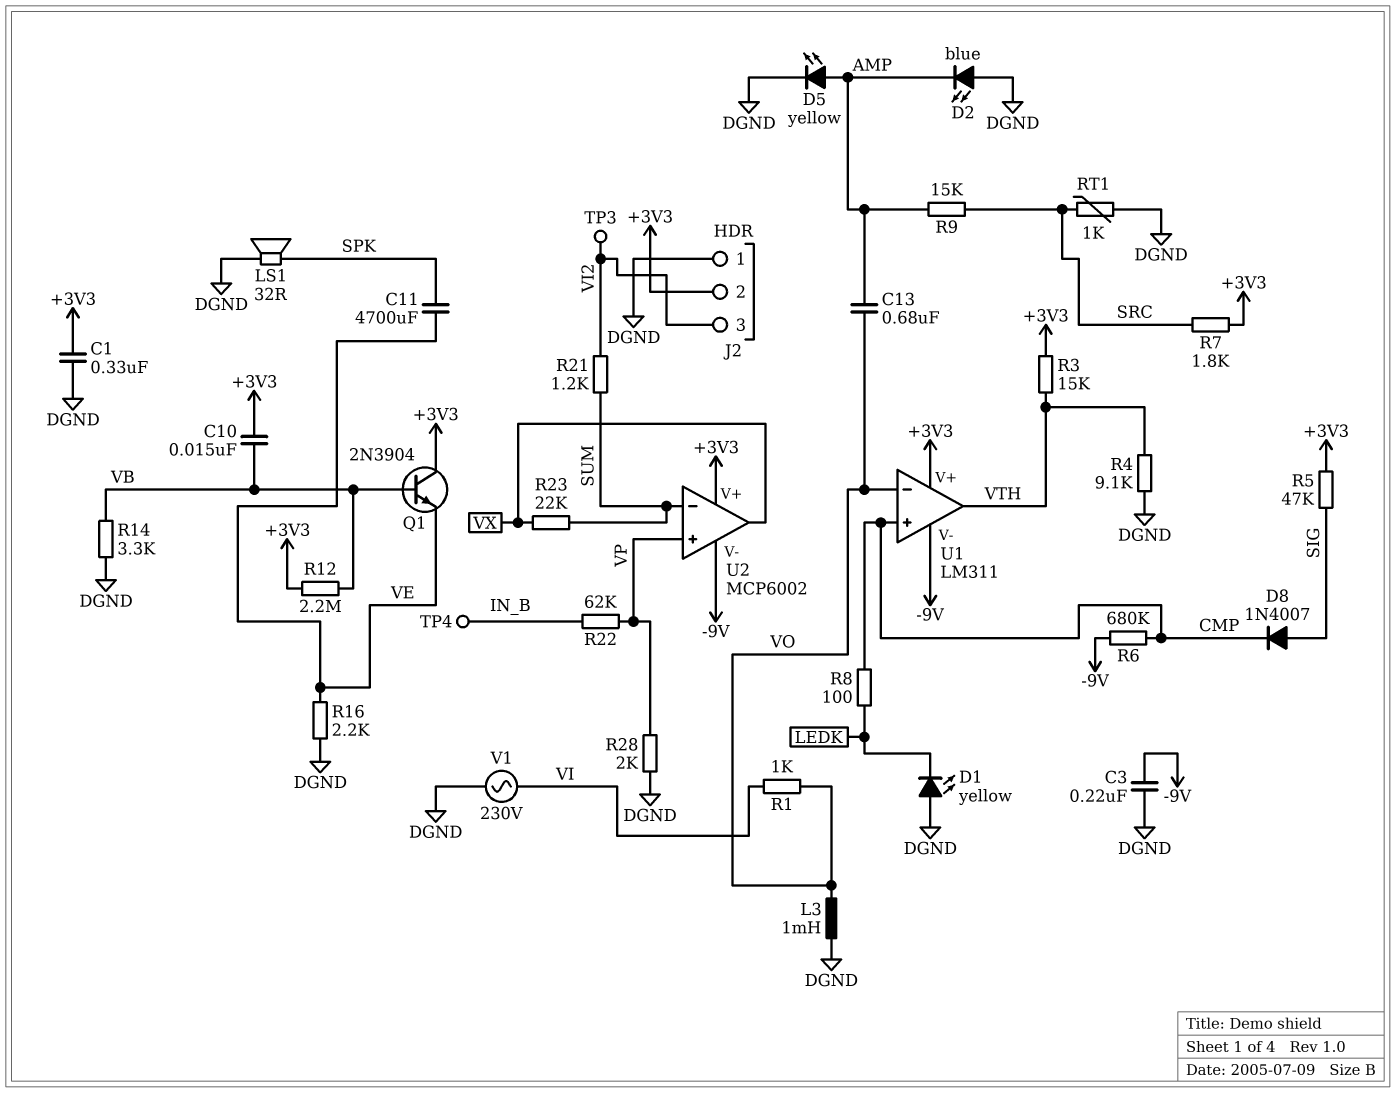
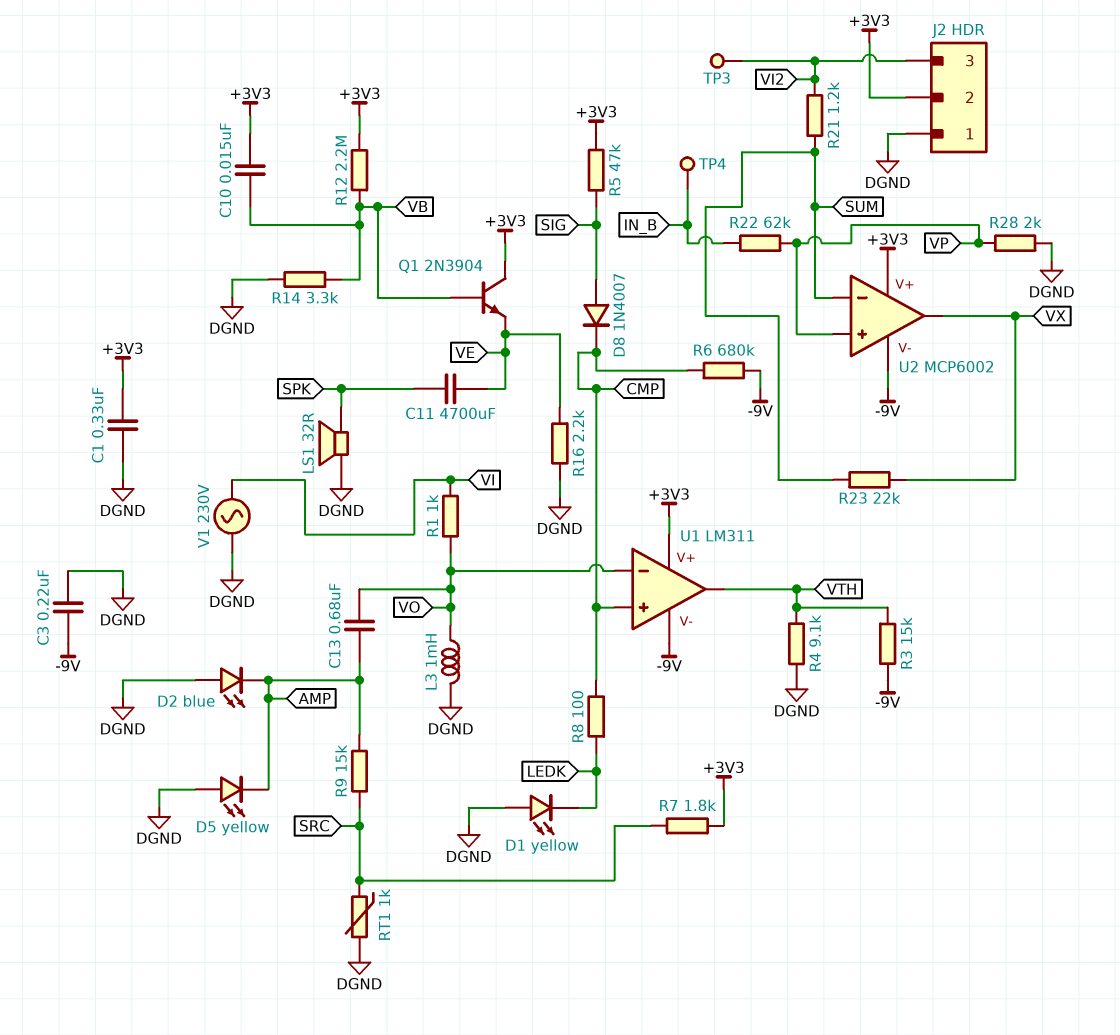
D5: LED yellow (A AMP, K DGND) -> LED yellow (A DGND, K AMP)
R3: 15k (+3V3, VTH) -> 15k (-9V, VTH)

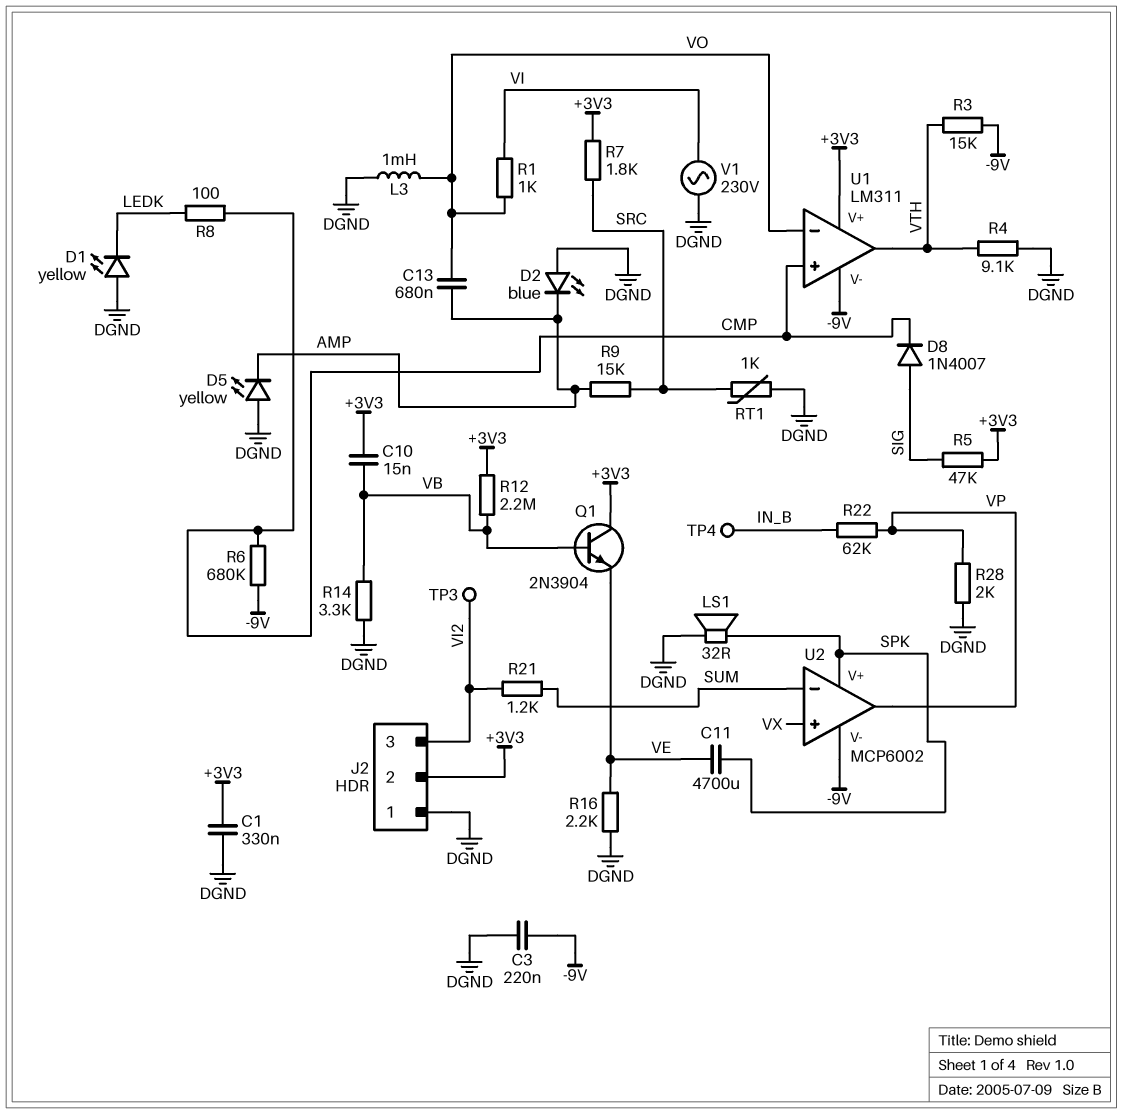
R23: 22k (SUM, VX) -> none
U2 pin V+: +3V3 -> SPK
U2 pin in+: VP -> VX
U2 pin out: VX -> VP

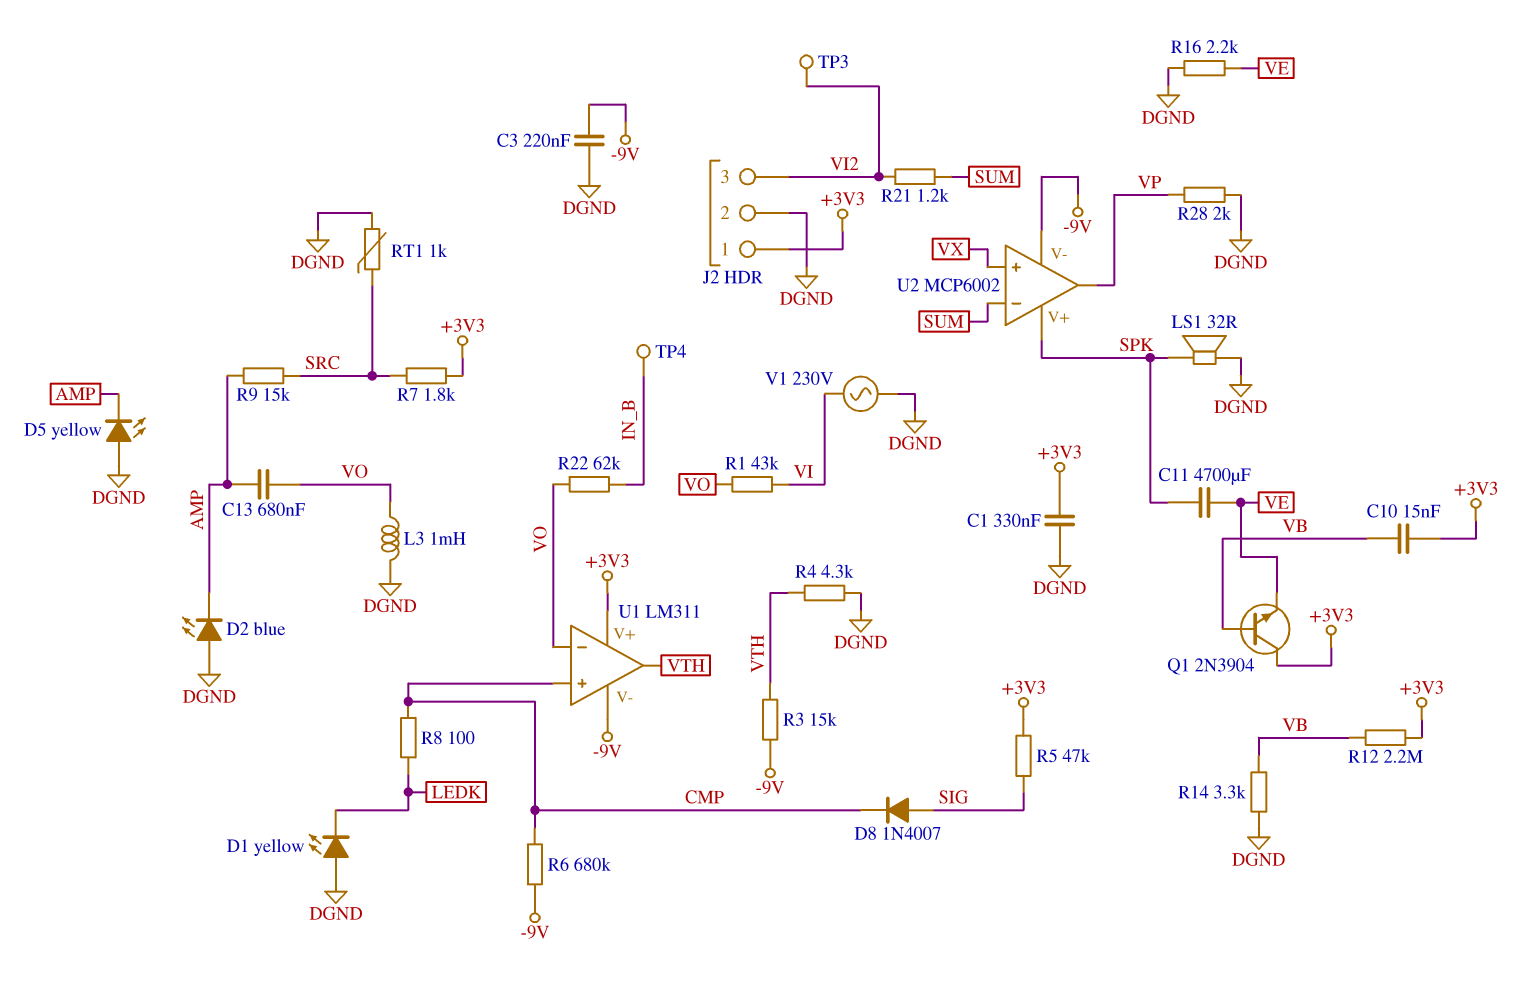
J2 pin 1: DGND -> +3V3
J2 pin 2: +3V3 -> DGND
R1: 1k (VI, VO) -> 43k (VI, VO)
R4: 9.1k (DGND, VTH) -> 4.3k (DGND, VTH)
R22: 62k (IN_B, VP) -> 62k (IN_B, VO)

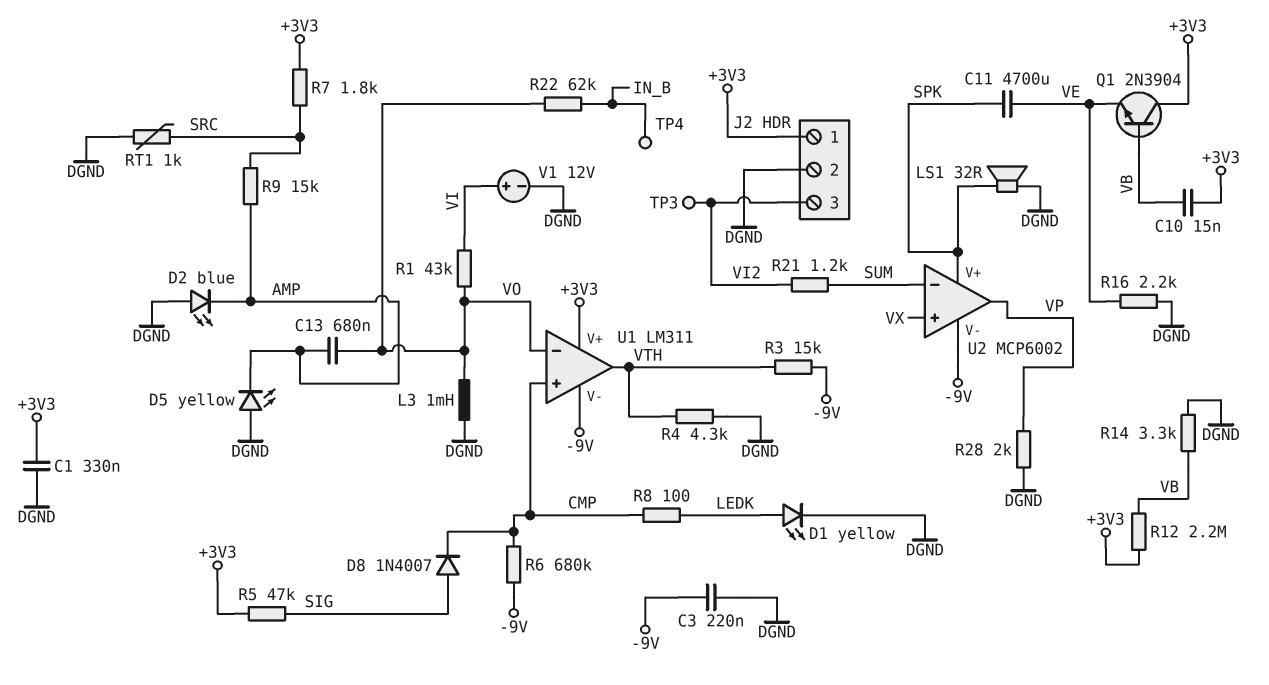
D1: LED yellow (A DGND, K LEDK) -> LED yellow (A LEDK, K DGND)
V1: AC 230V (DGND, VI) -> 12V (plus VI, minus DGND)

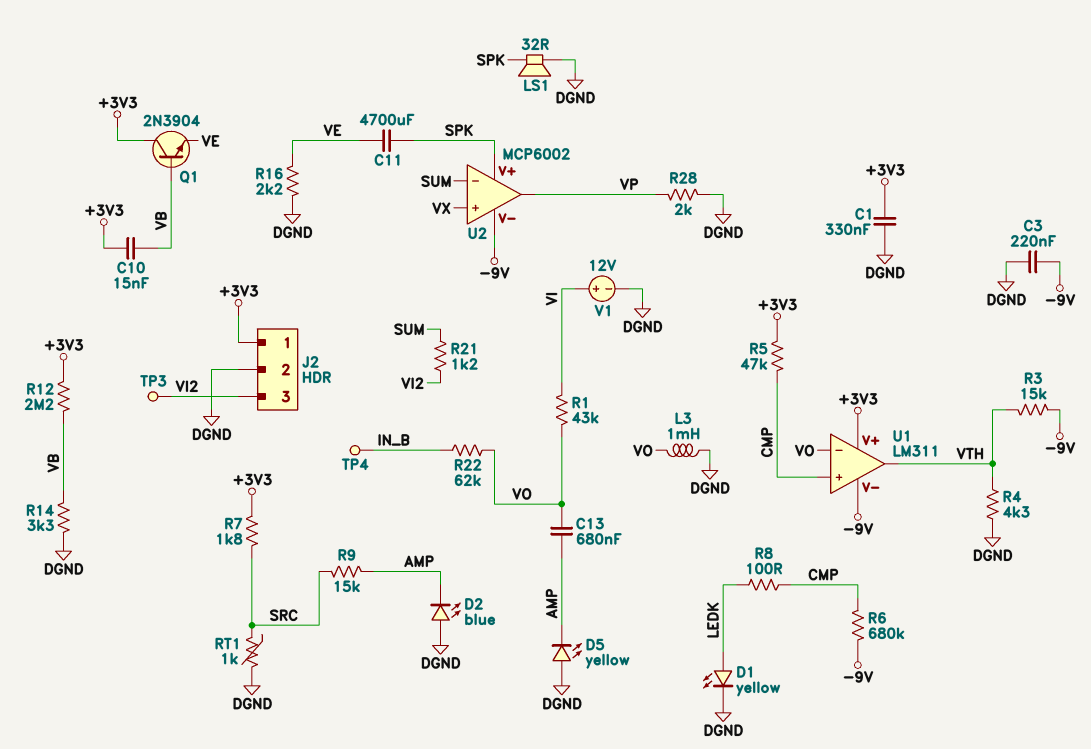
D8: diode 1N4007 (A SIG, K CMP) -> none
R5: 47k (+3V3, SIG) -> 47k (+3V3, CMP)

